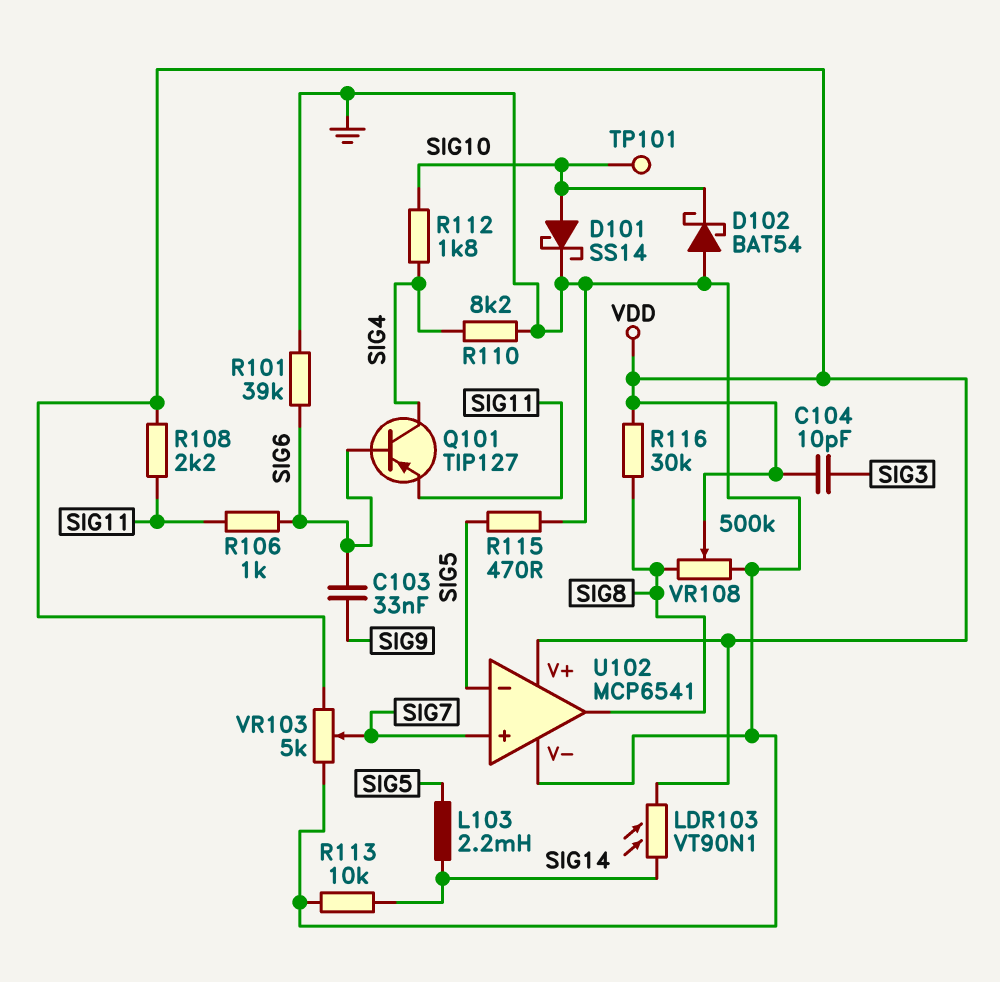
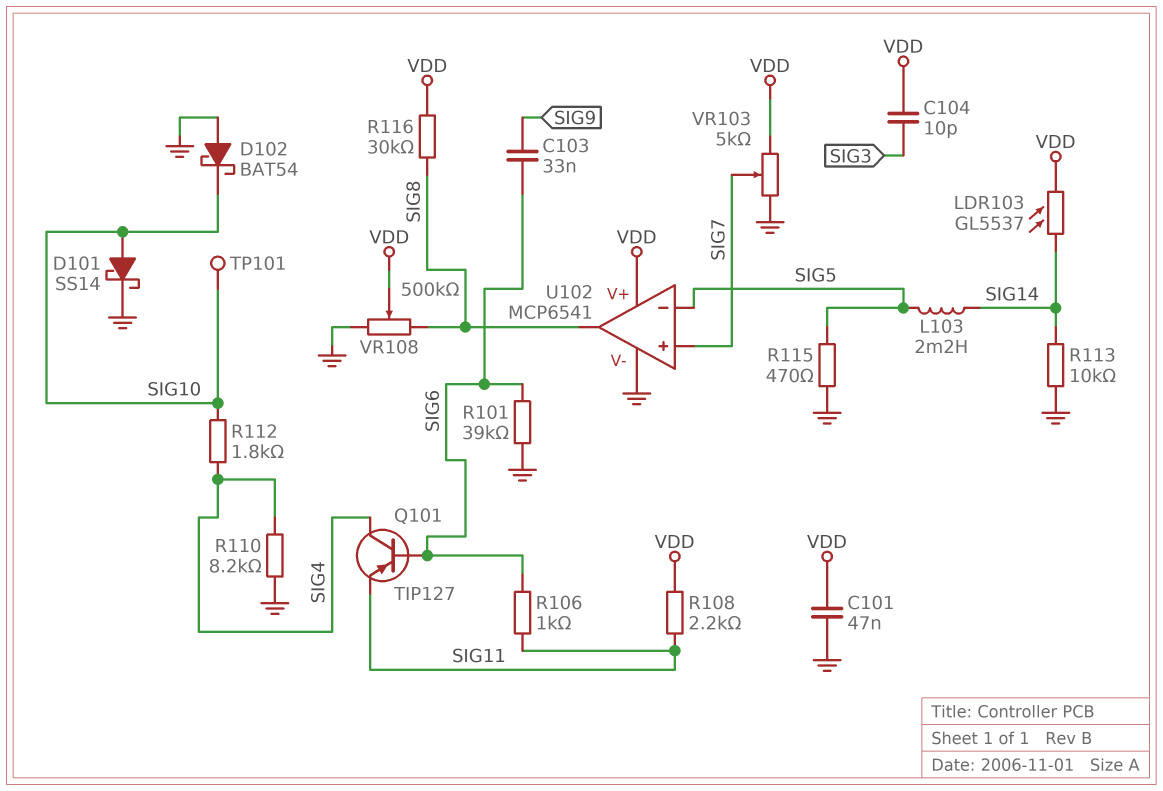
C101: none -> 47nF (GND, VDD)
LDR103: VT90N1 (SIG14, VDD) -> GL5537 (SIG14, VDD)

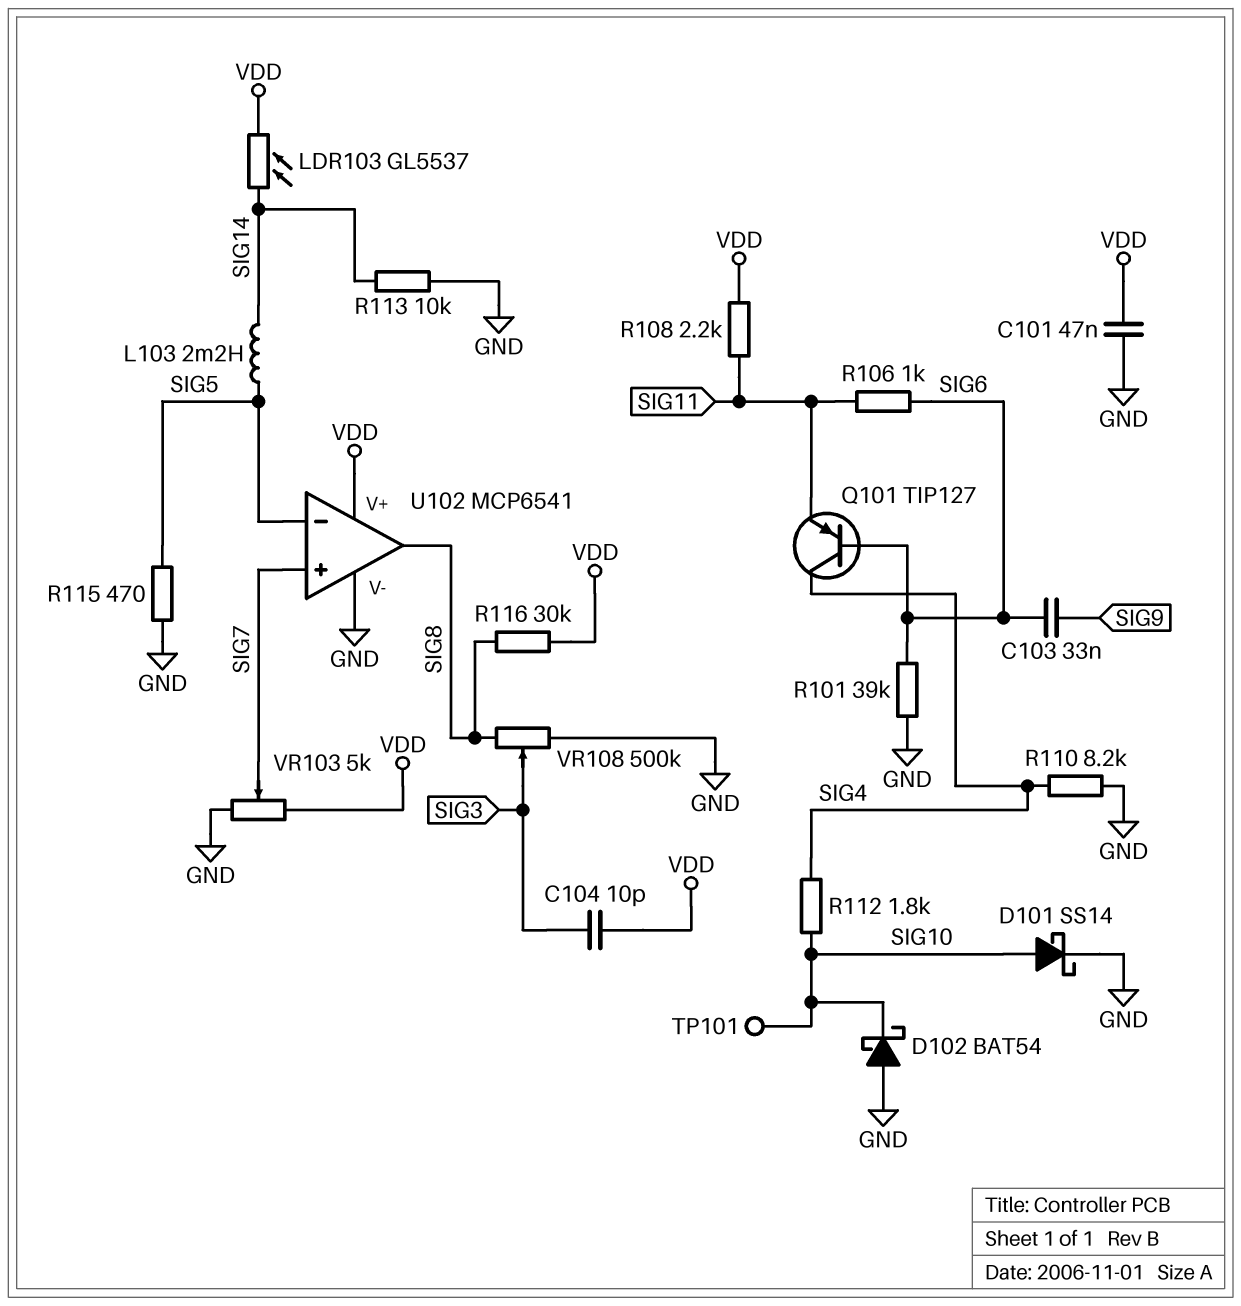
VR108: 500k (GND, SIG8, wiper VDD) -> 500k (GND, SIG8, wiper SIG3)

